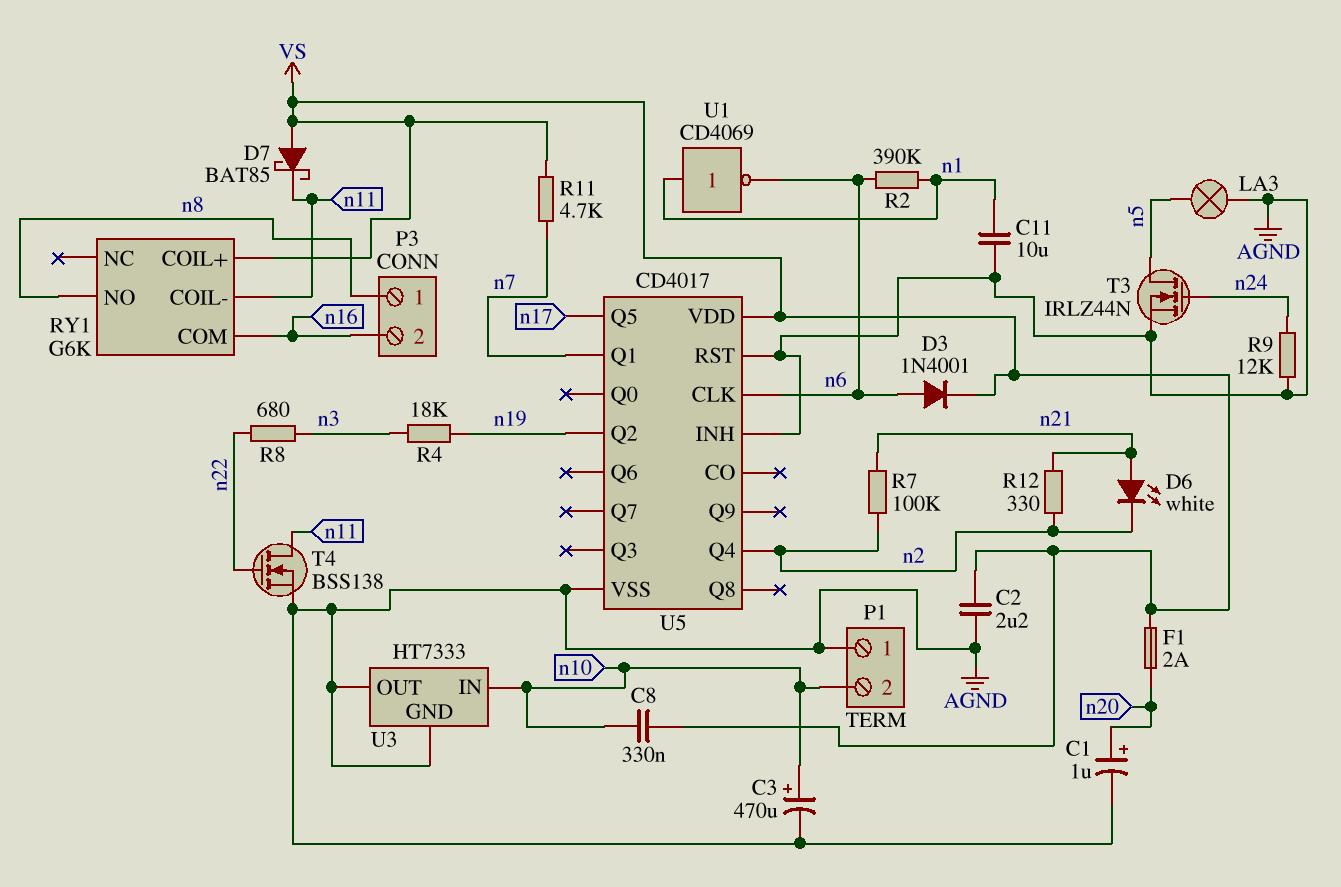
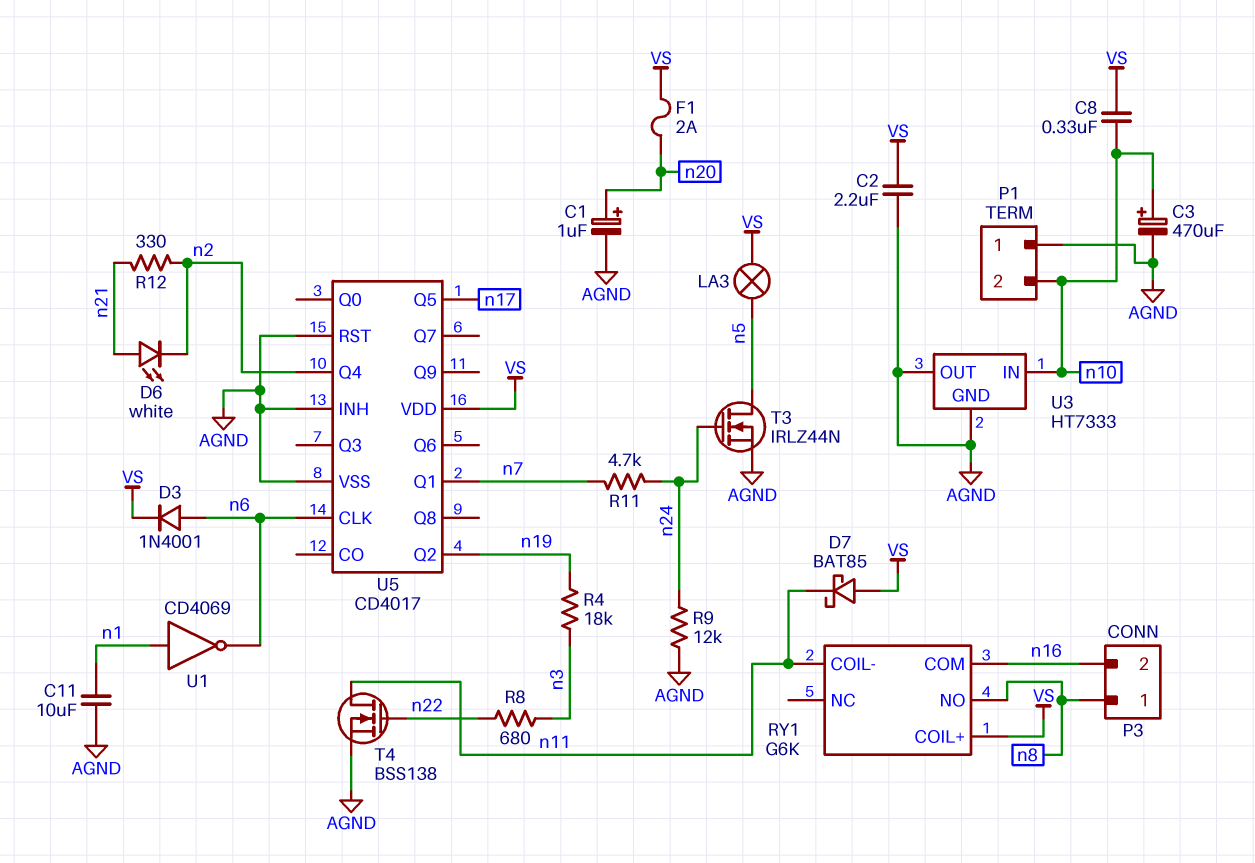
LA3: lamp (AGND, n5) -> lamp (VS, n5)
R2: 390k (n1, n6) -> none
R7: 100k (n2, n21) -> none
R11: 4.7k (VS, n7) -> 4.7k (n7, n24)

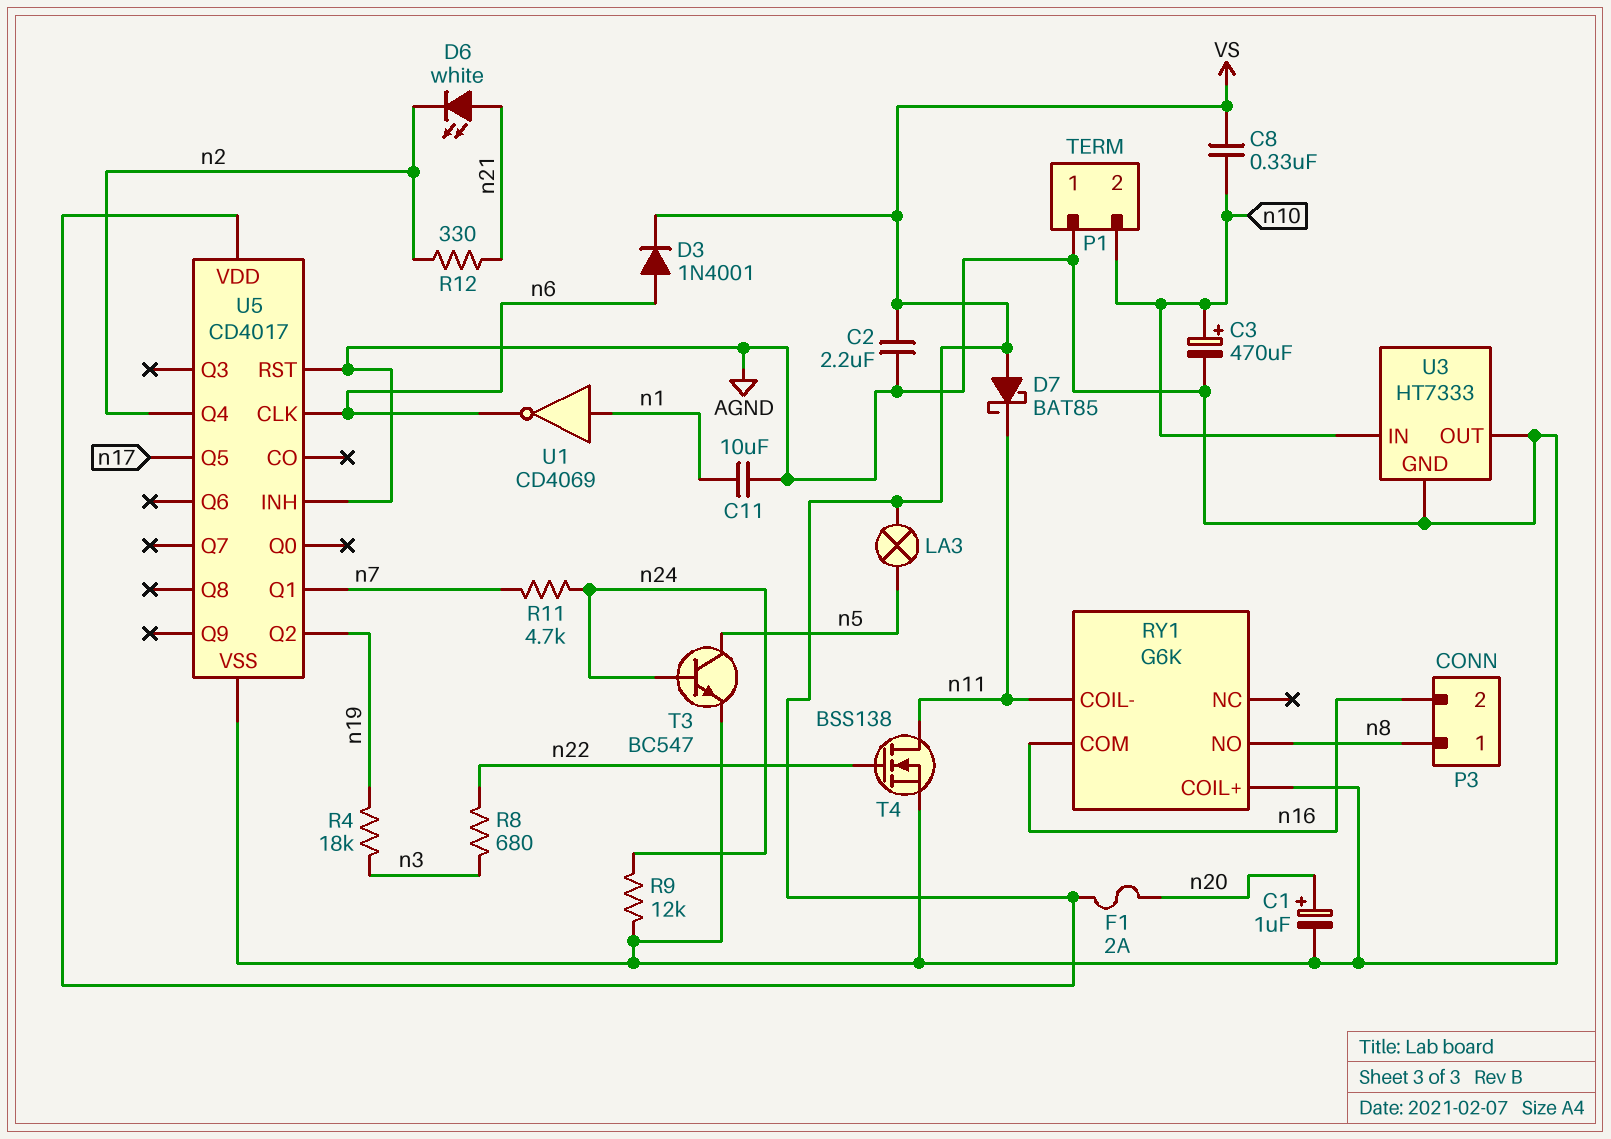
RY1 pin COIL+: VS -> AGND
T3: NMOS IRLZ44N (G n24, D n5, S AGND) -> NPN BC547 (B n24, C n5, E AGND)

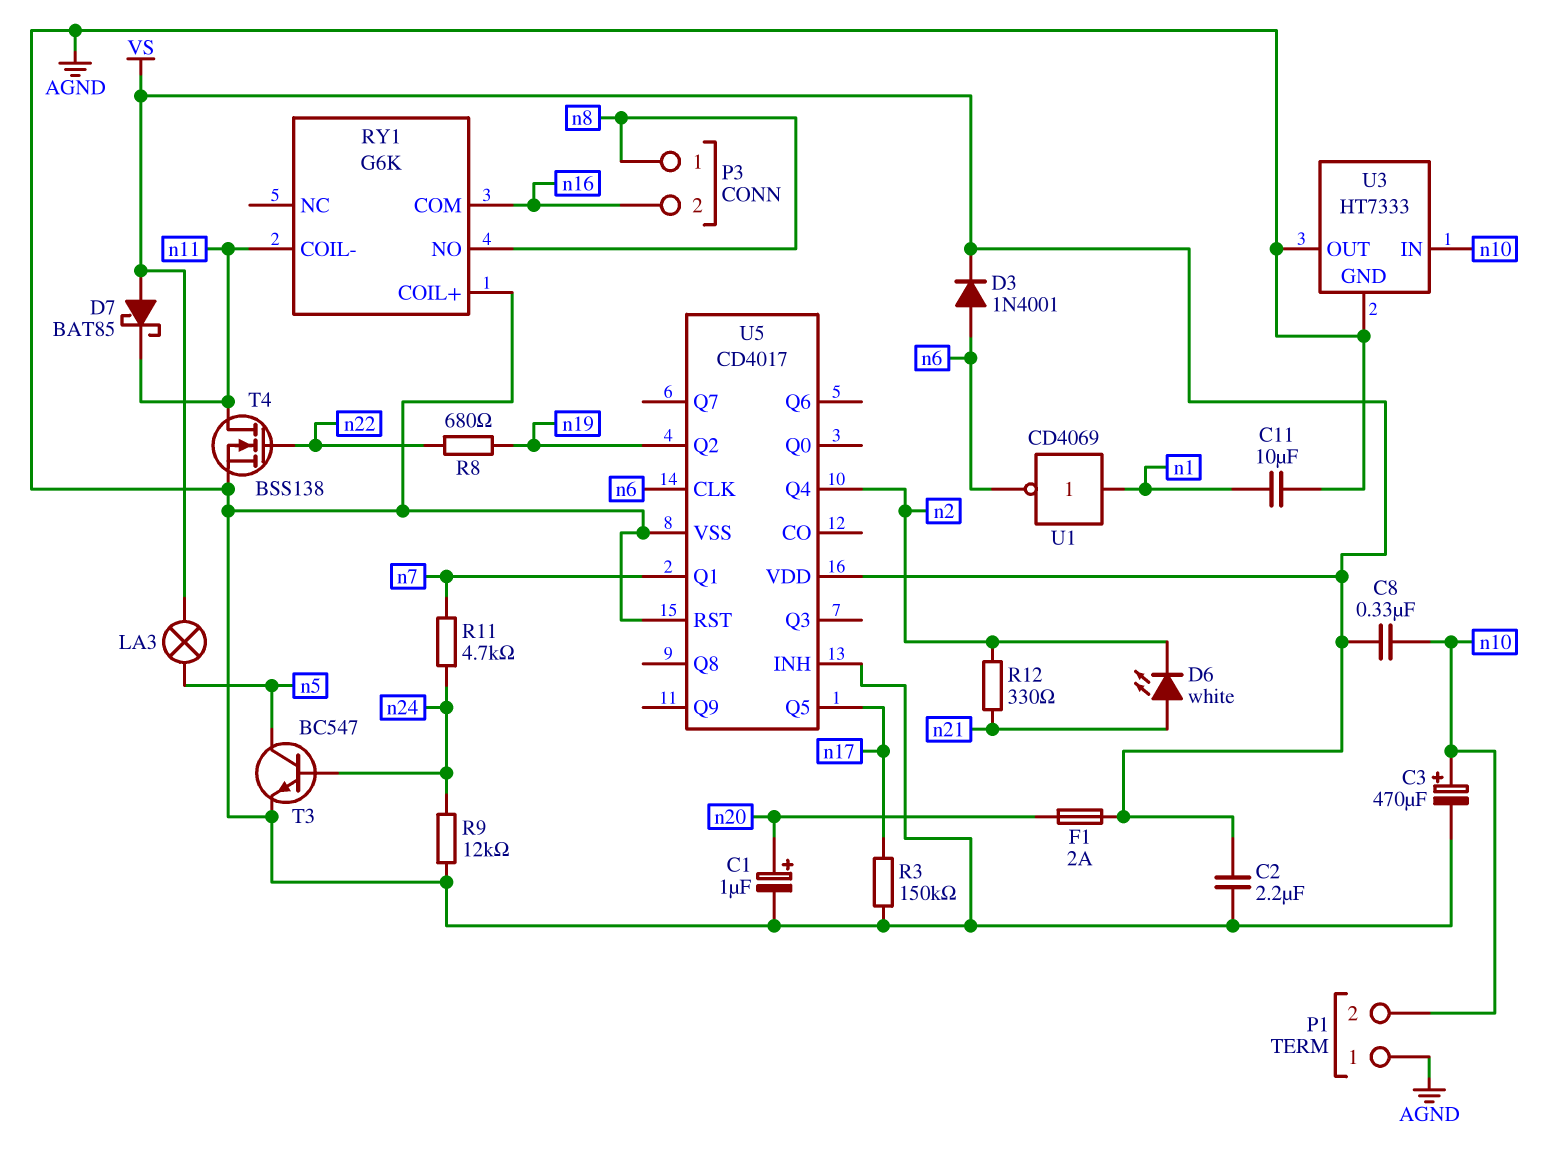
R3: none -> 150k (AGND, n17)
R4: 18k (n3, n19) -> none
R8: 680 (n3, n22) -> 680 (n19, n22)

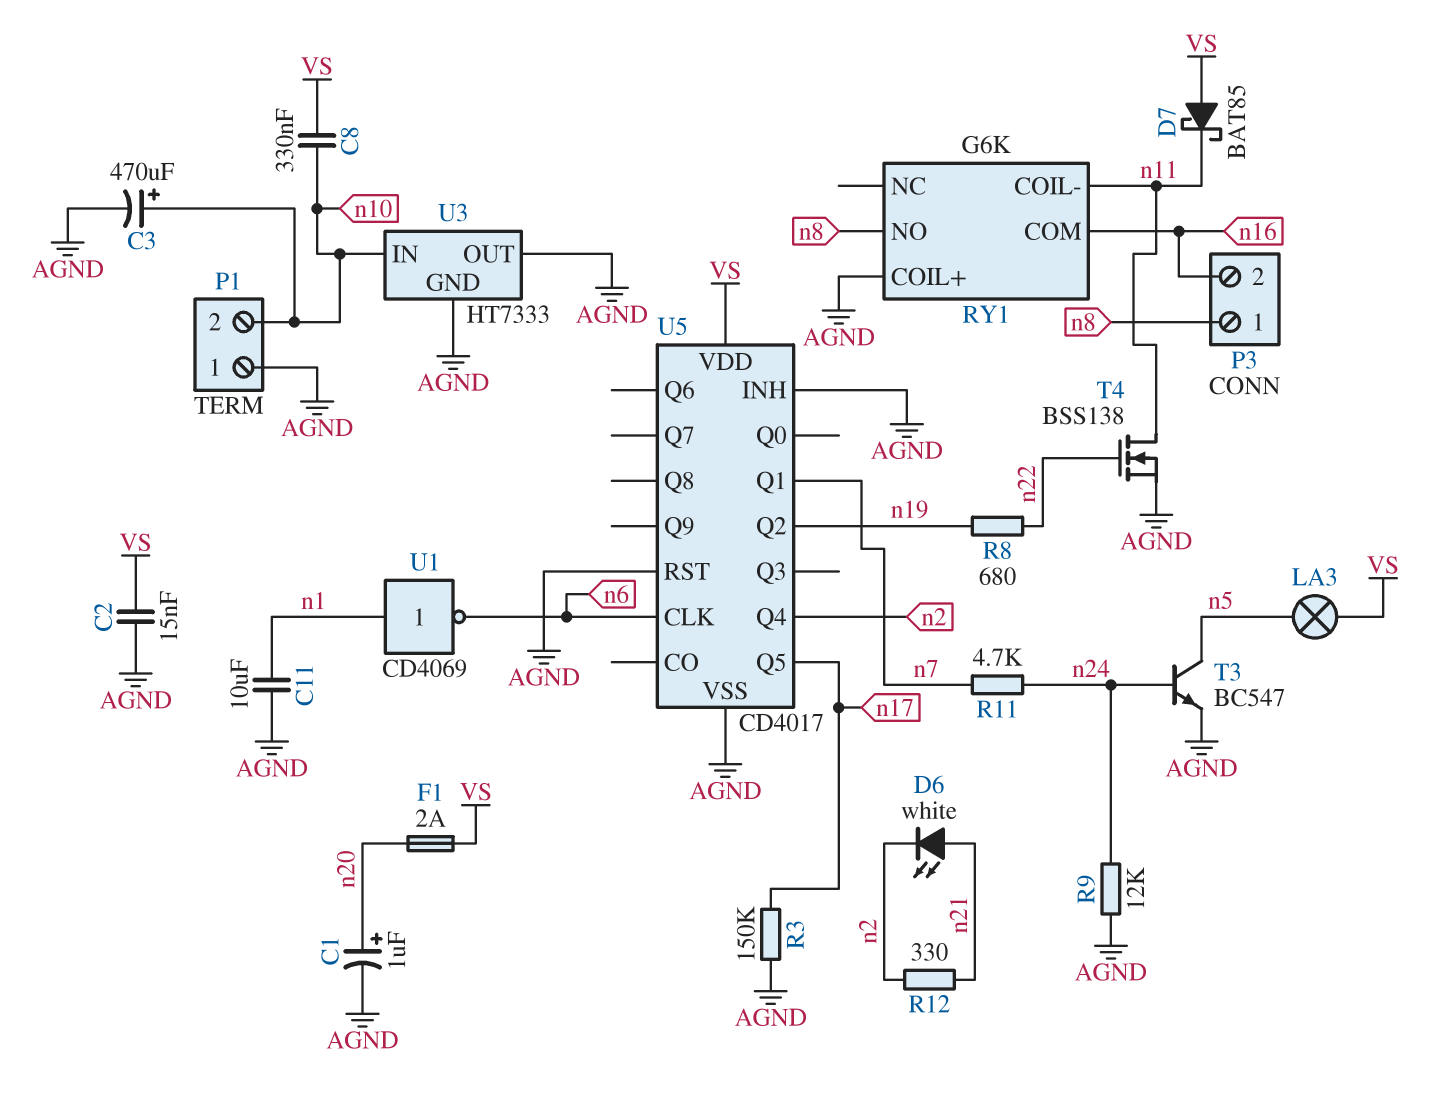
C2: 2.2uF (AGND, VS) -> 15nF (AGND, VS)
D3: diode 1N4001 (A n6, K VS) -> none

